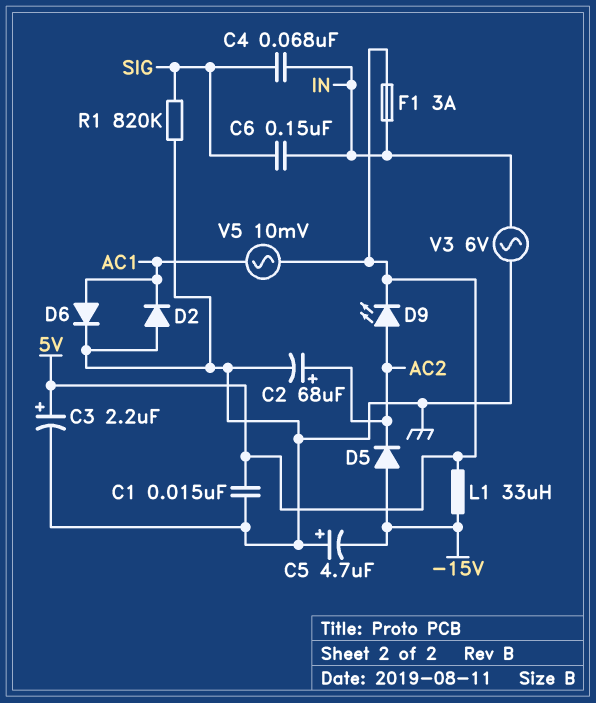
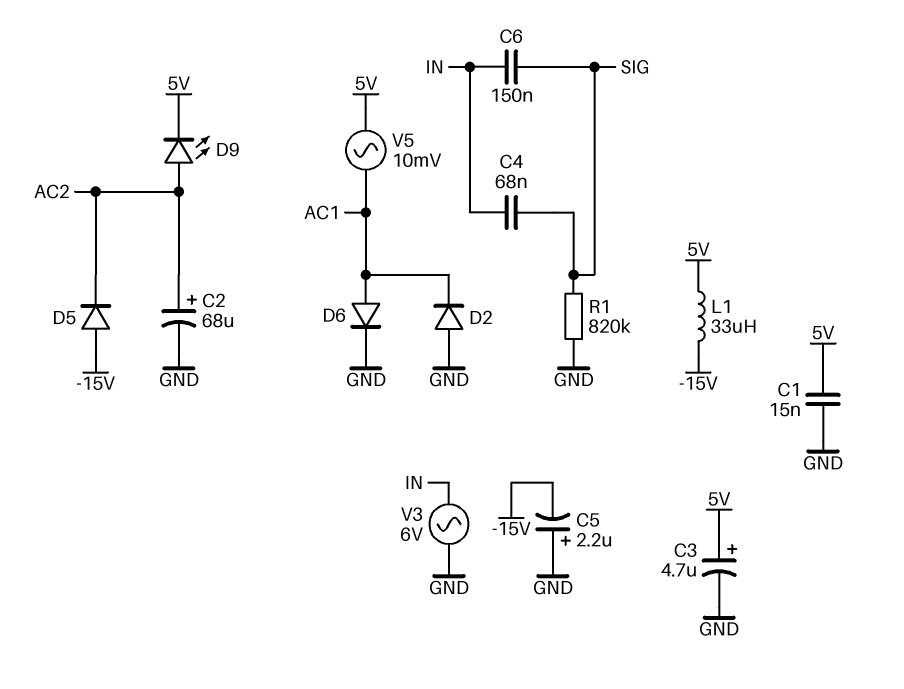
C3: 2.2uF (plus 5V, minus GND) -> 4.7uF (plus 5V, minus GND)
C5: 4.7uF (plus GND, minus -15V) -> 2.2uF (plus GND, minus -15V)
F1: 3A (5V, IN) -> none

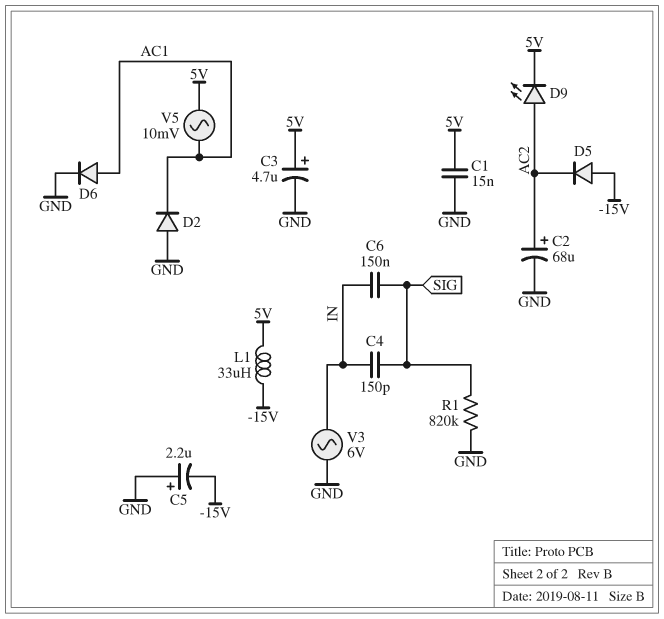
C4: 68nF (IN, SIG) -> 150pF (IN, SIG)

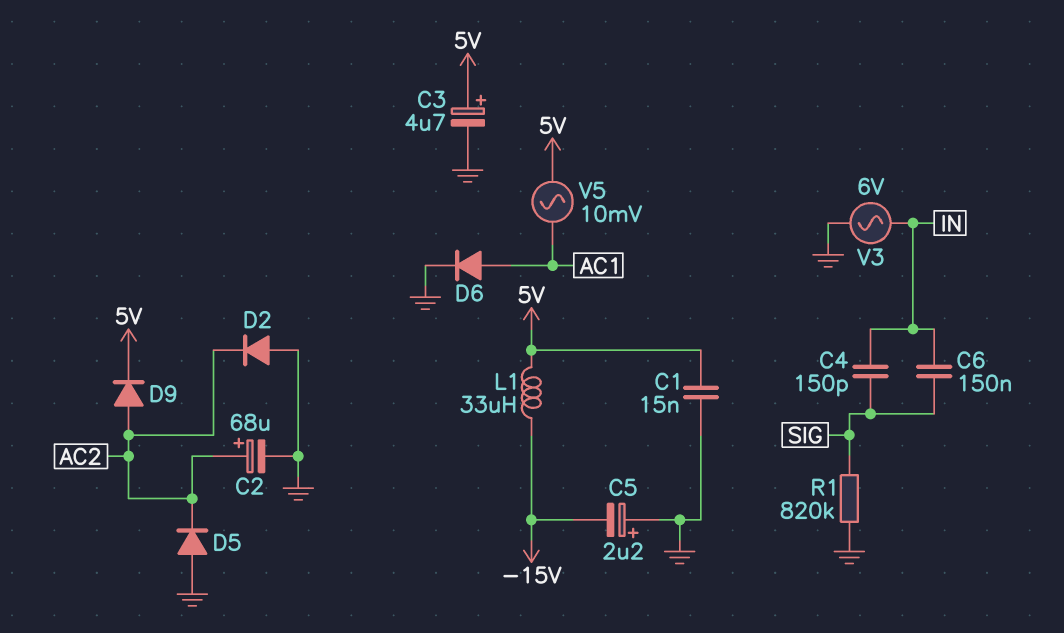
D2: diode (A GND, K AC1) -> diode (A GND, K AC2)
D5: diode (A -15V, K AC2) -> diode (A GND, K AC2)
D9: LED (A AC2, K 5V) -> diode (A AC2, K 5V)

